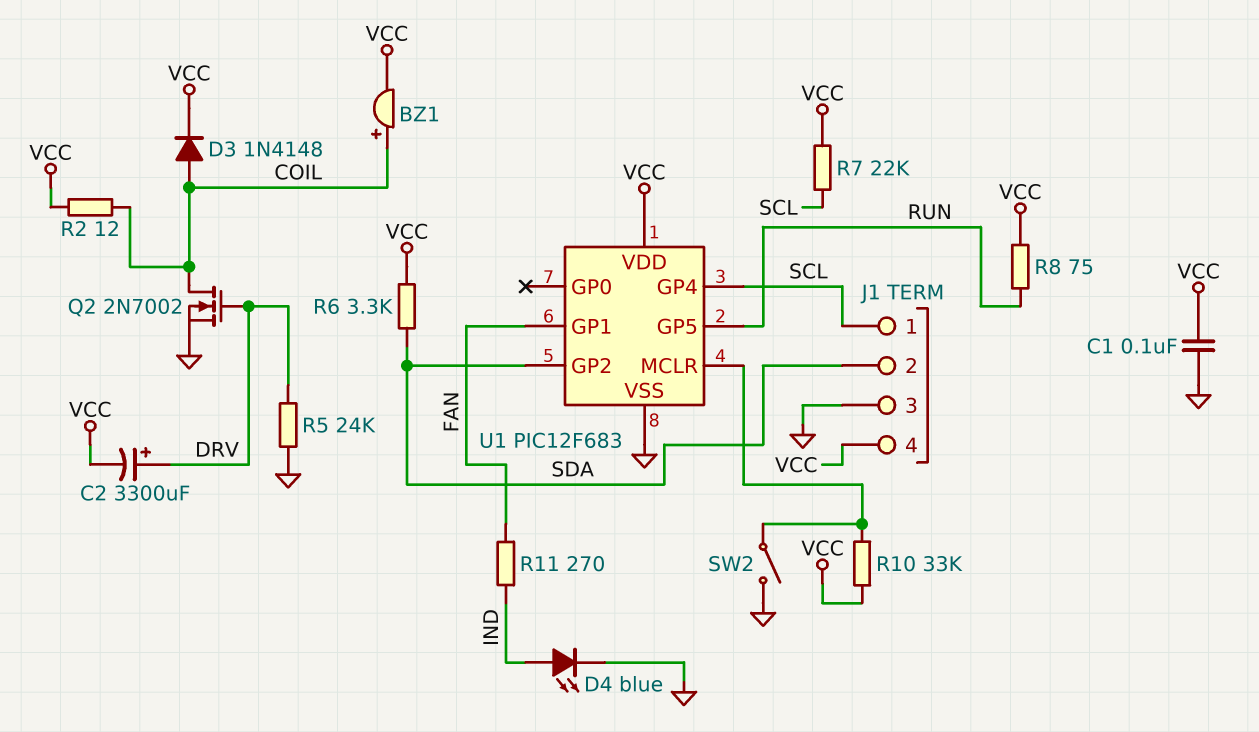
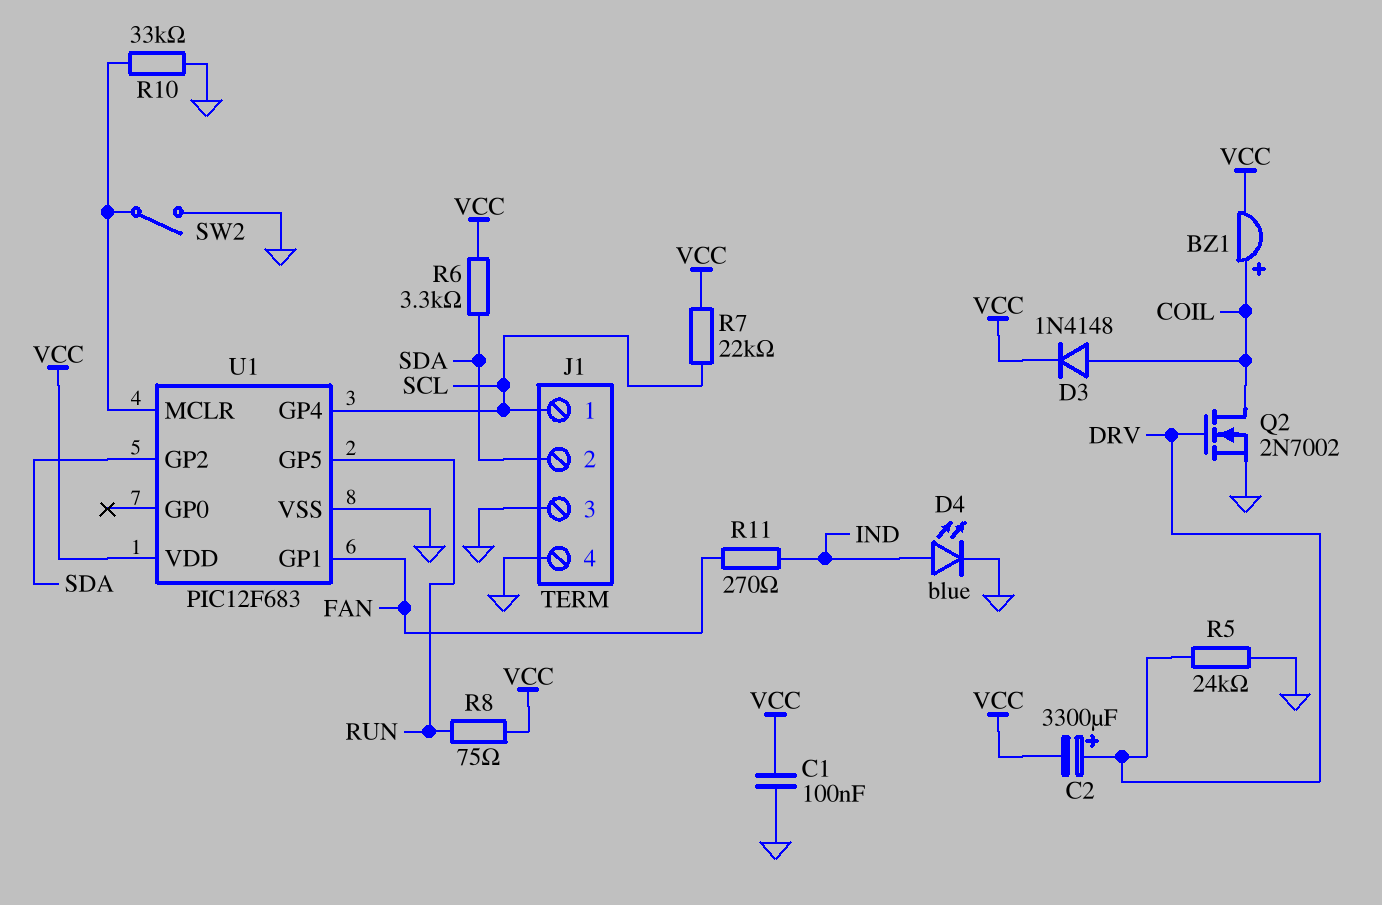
J1 pin 4: VCC -> GND
R2: 12 (COIL, VCC) -> none
R10: 33k (U1/MCLR, VCC) -> 33k (GND, U1/MCLR)

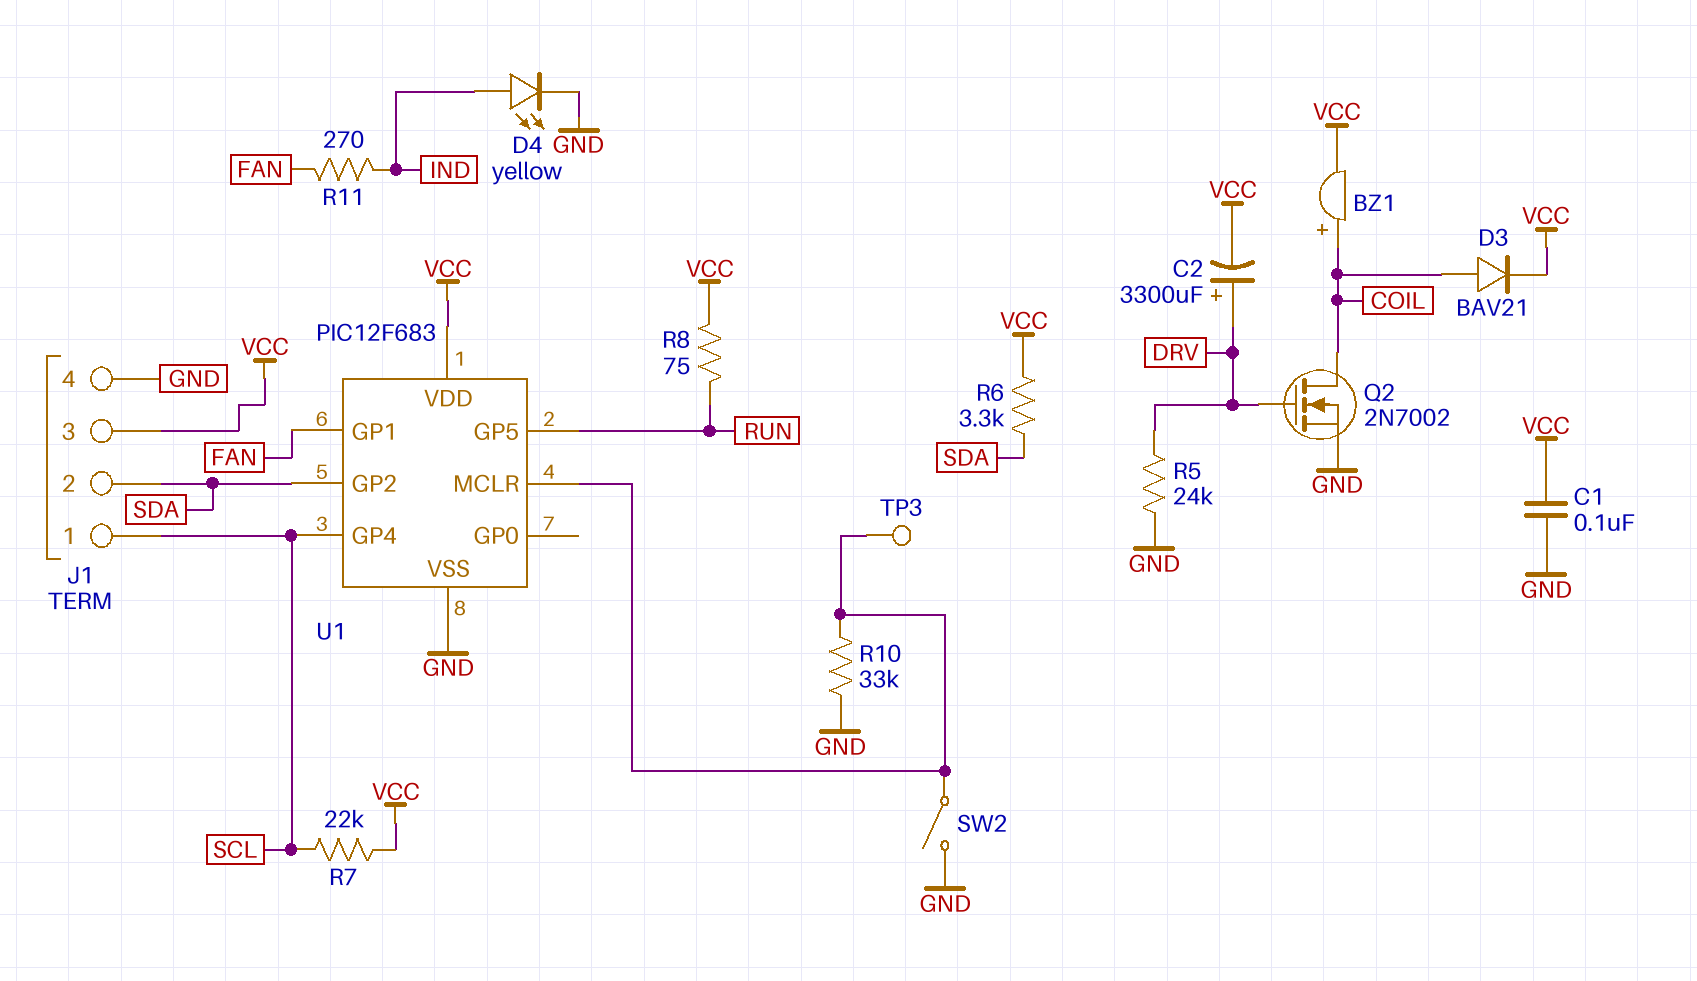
D3: diode 1N4148 (A COIL, K VCC) -> diode BAV21 (A COIL, K VCC)
D4: LED blue (A IND, K GND) -> LED yellow (A IND, K GND)
J1 pin 3: GND -> VCC
TP3: none -> test point (U1/MCLR)

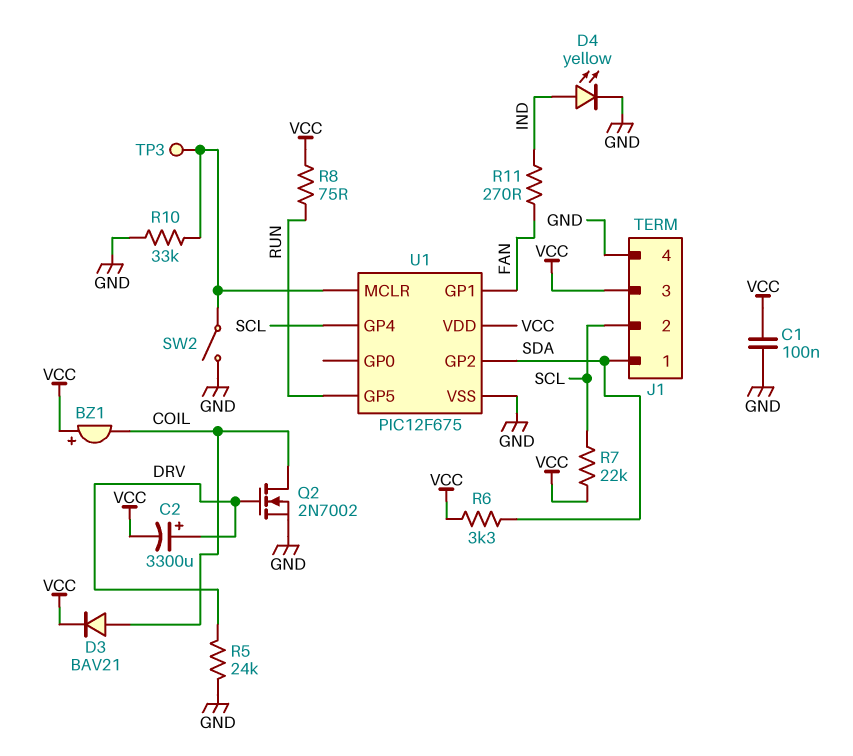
BZ1: buzzer (plus COIL, minus VCC) -> buzzer (plus VCC, minus COIL)
J1 pin 1: SCL -> SDA
J1 pin 2: SDA -> SCL
U1: PIC12F683 -> PIC12F675

